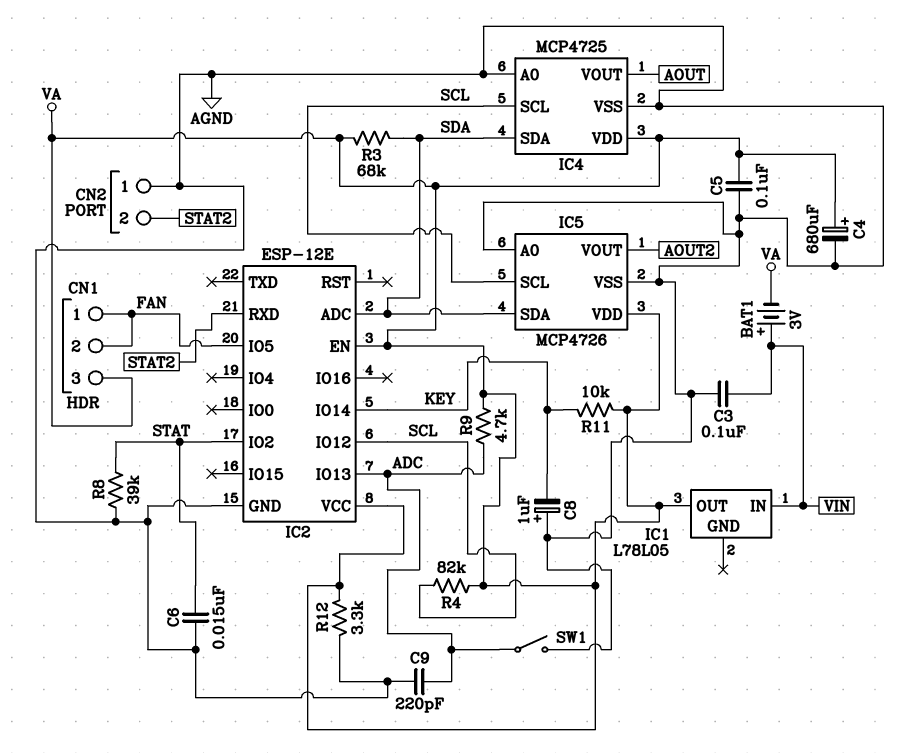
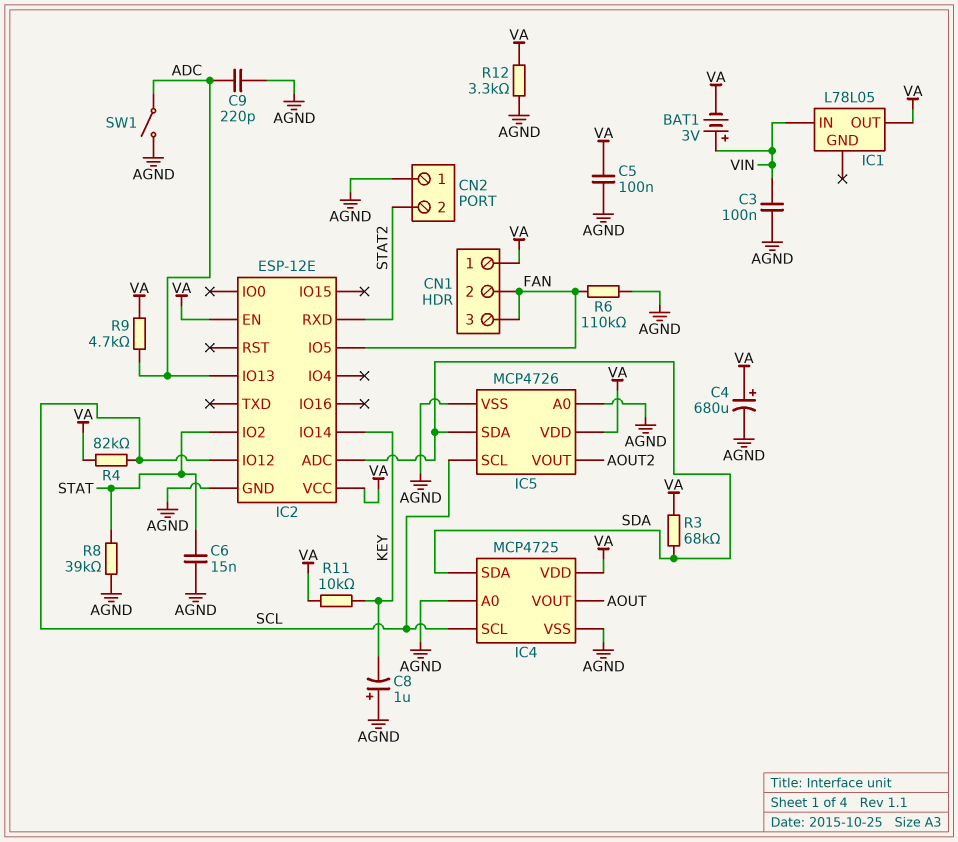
CN1 pin 1: FAN -> VA
CN1 pin 3: VA -> FAN
R6: none -> 110k (AGND, FAN)

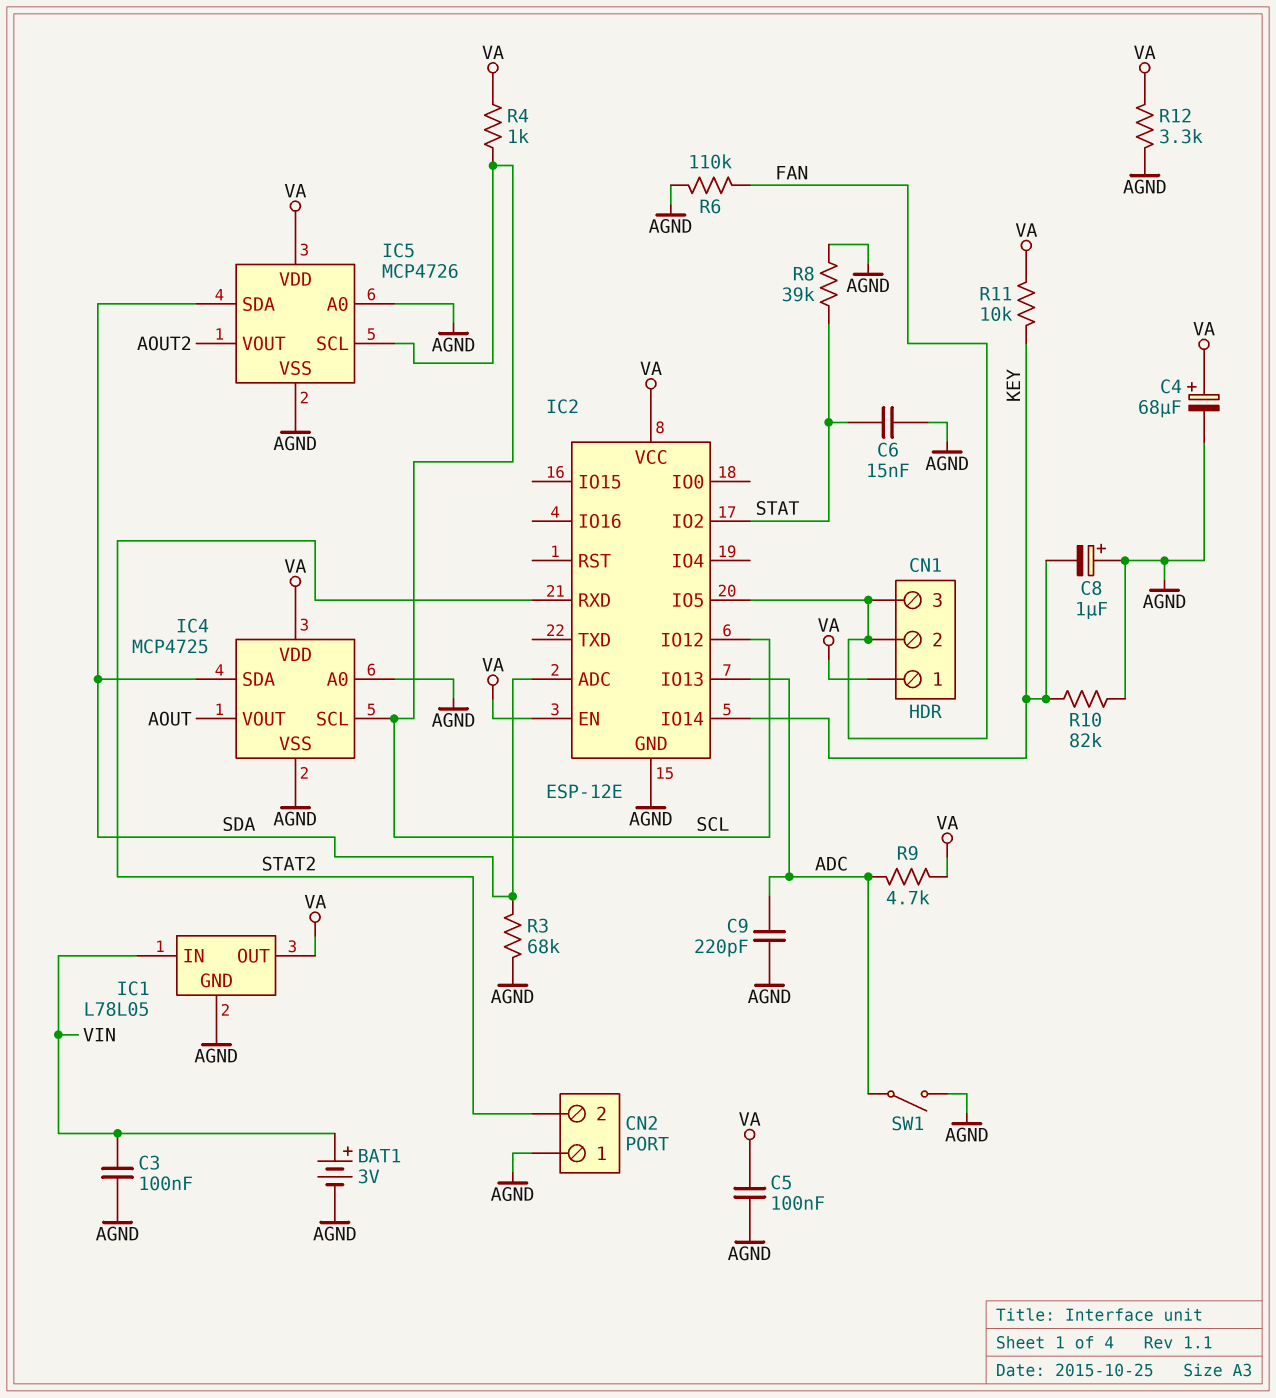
BAT1: 3V (plus VIN, minus VA) -> 3V (plus VIN, minus AGND)
C4: 680uF (plus VA, minus AGND) -> 68uF (plus VA, minus AGND)
IC1 pin GND: none -> AGND
R3: 68k (SDA, VA) -> 68k (AGND, SDA)
R4: 82k (SCL, VA) -> 1k (SCL, VA)
R10: none -> 82k (AGND, KEY)

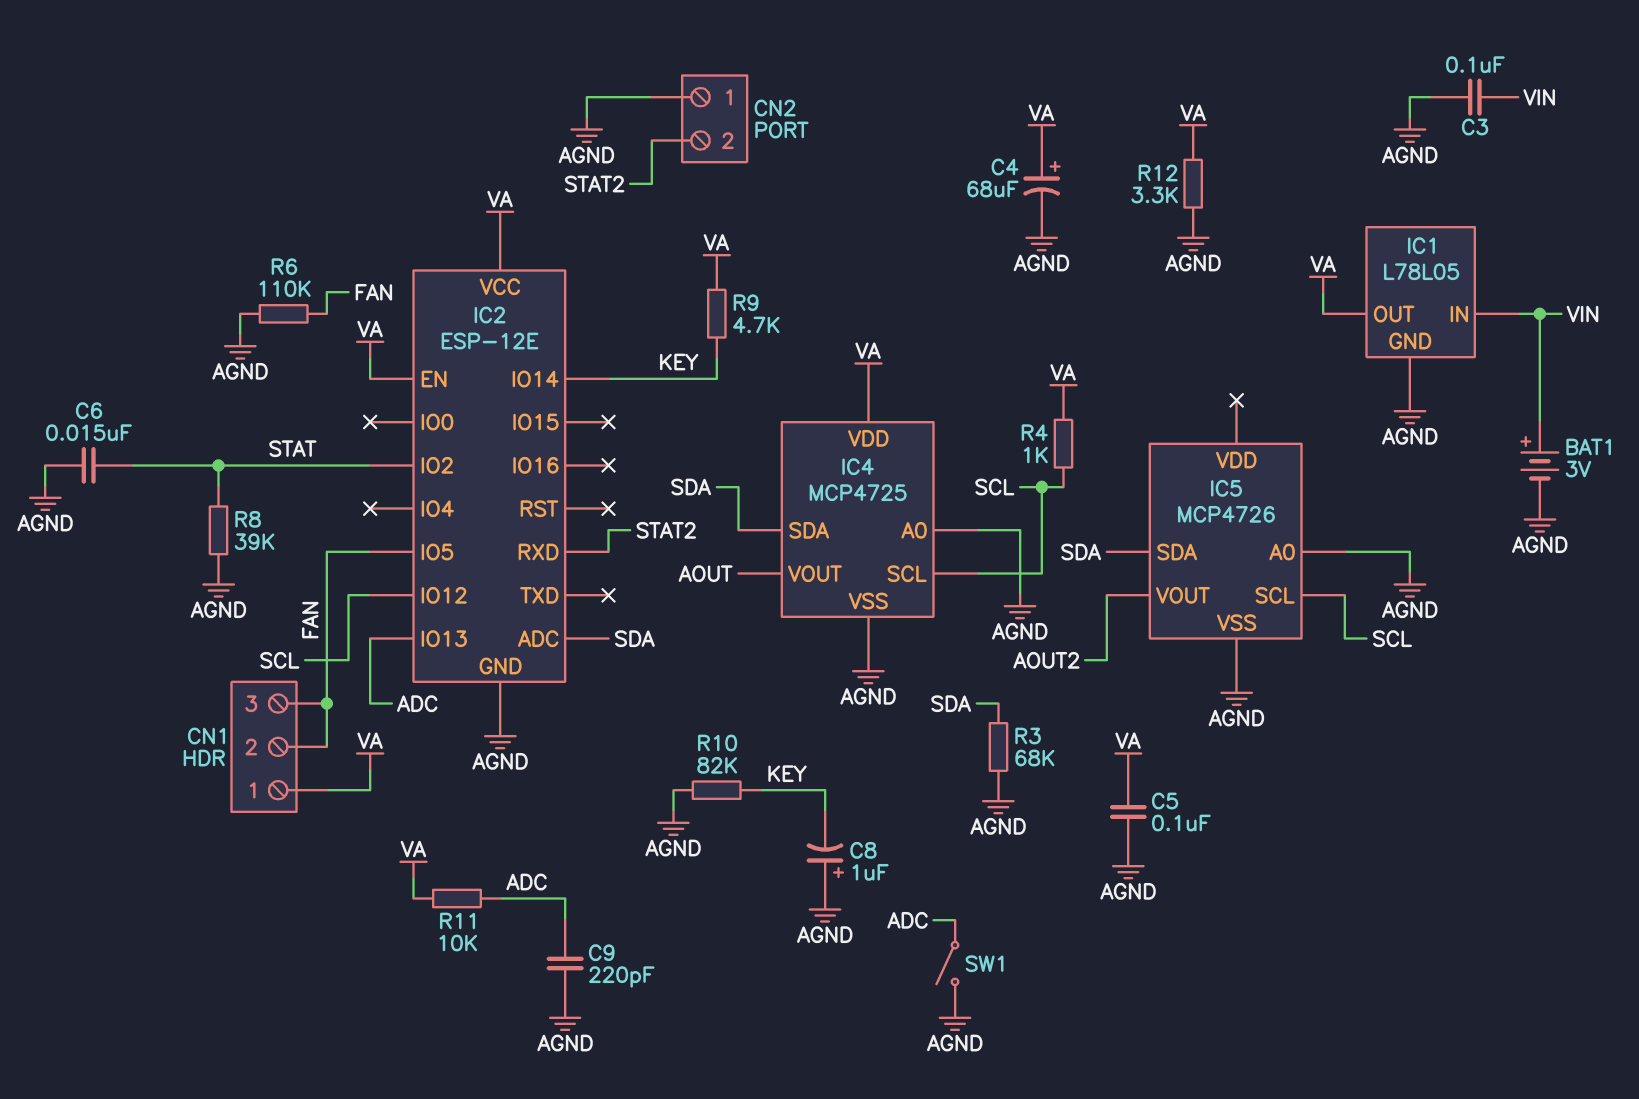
IC5 pin VDD: VA -> none
R9: 4.7k (ADC, VA) -> 4.7k (KEY, VA)
R11: 10k (KEY, VA) -> 10k (ADC, VA)

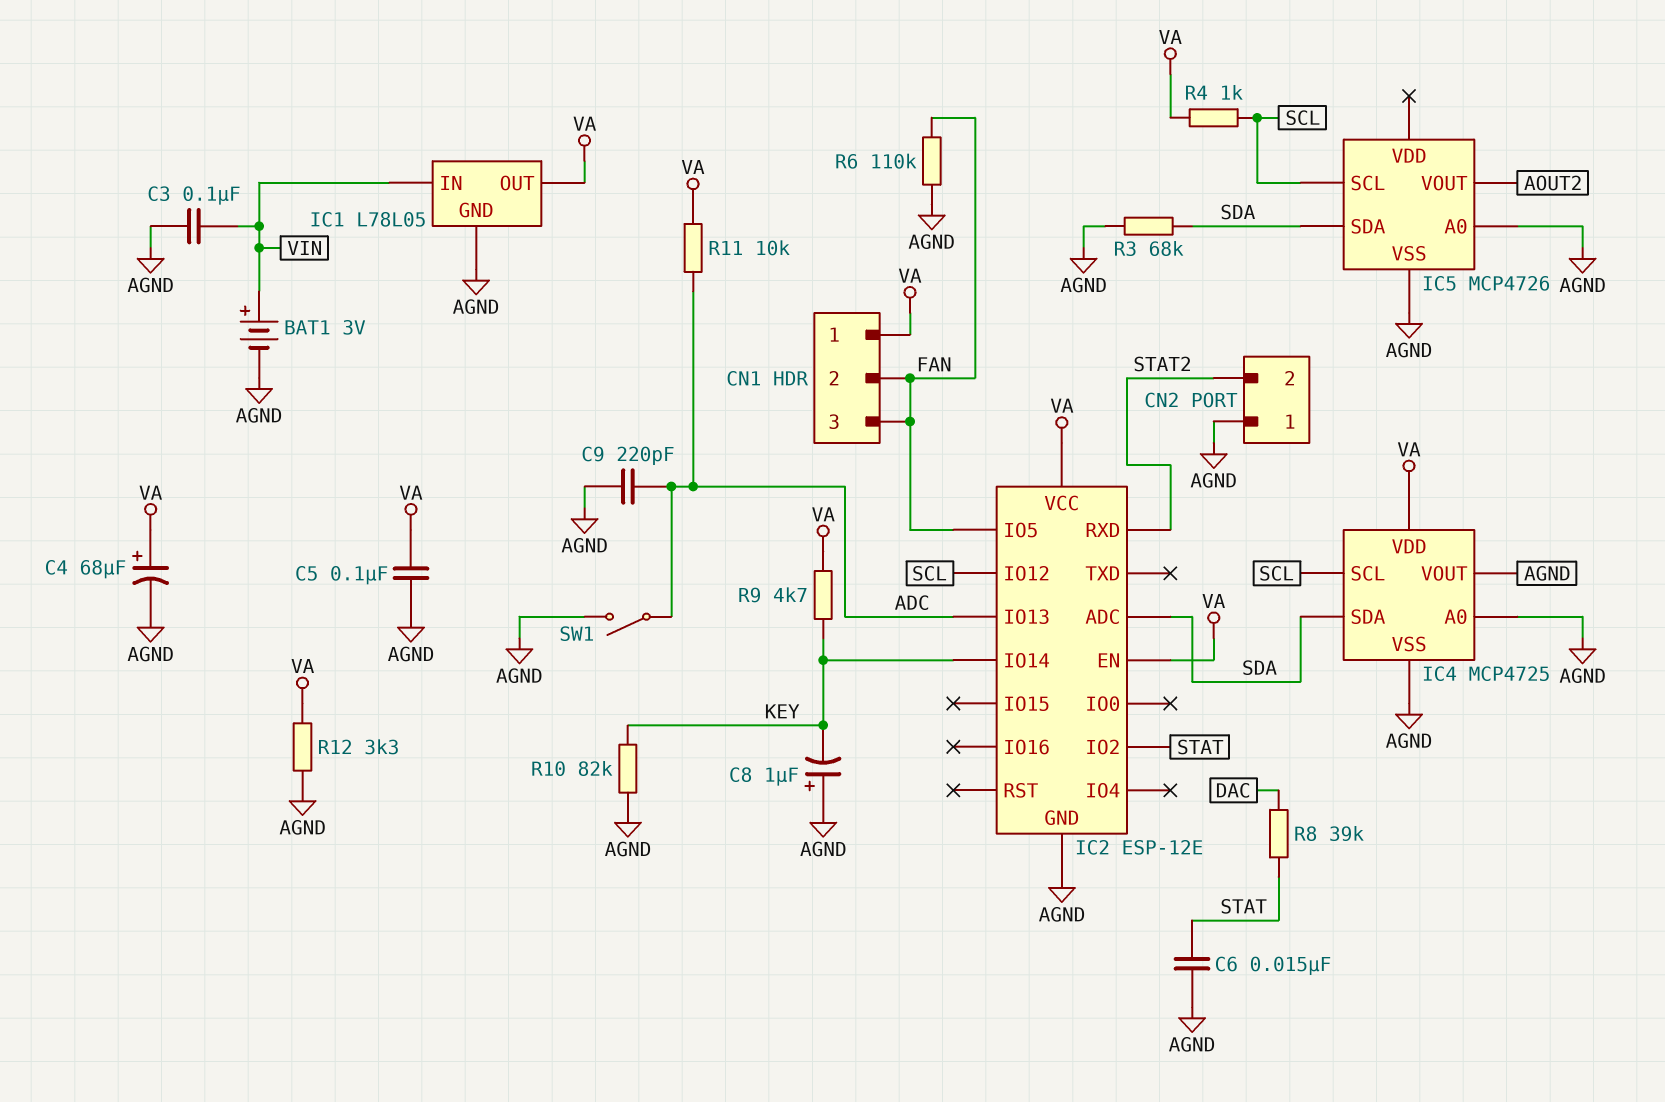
IC4 pin VOUT: AOUT -> AGND
R8: 39k (AGND, STAT) -> 39k (DAC, STAT)

